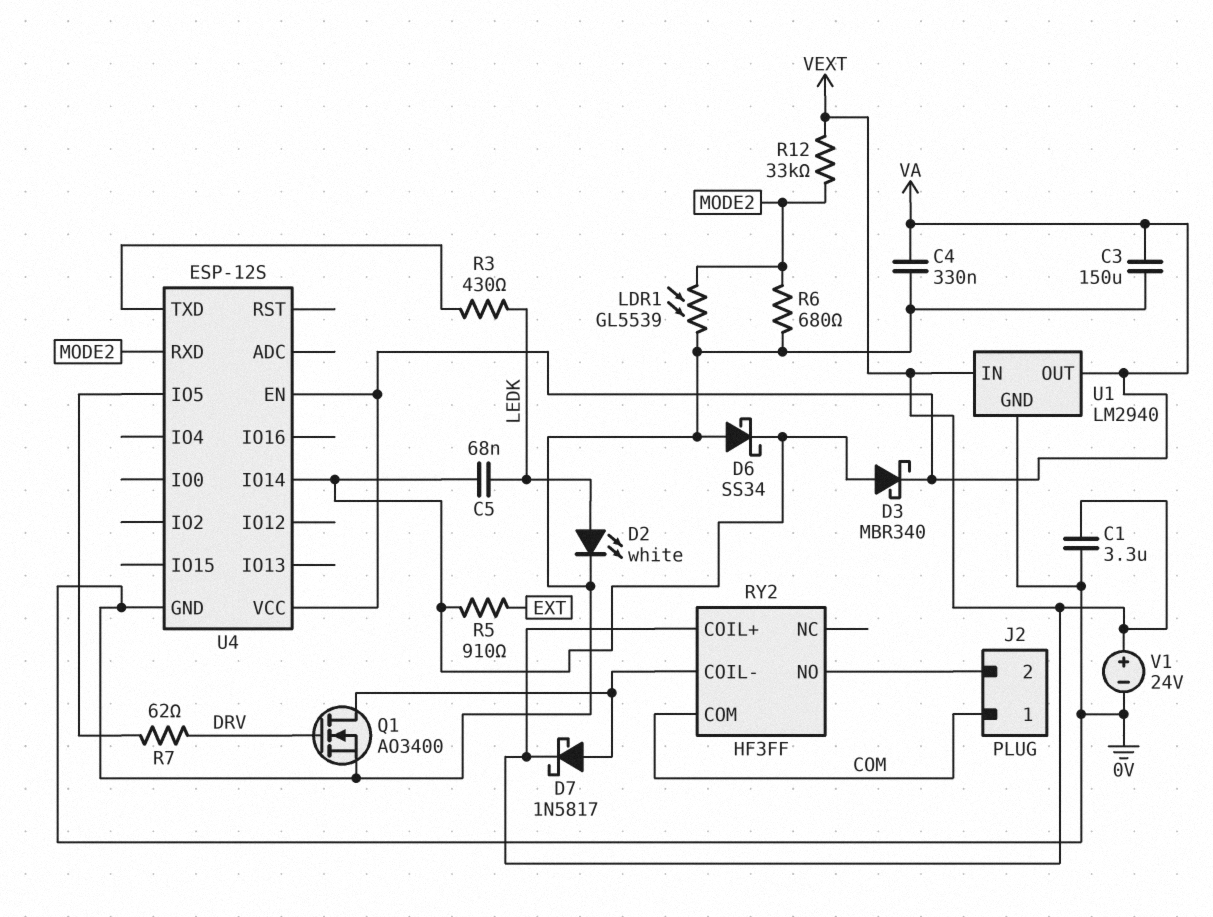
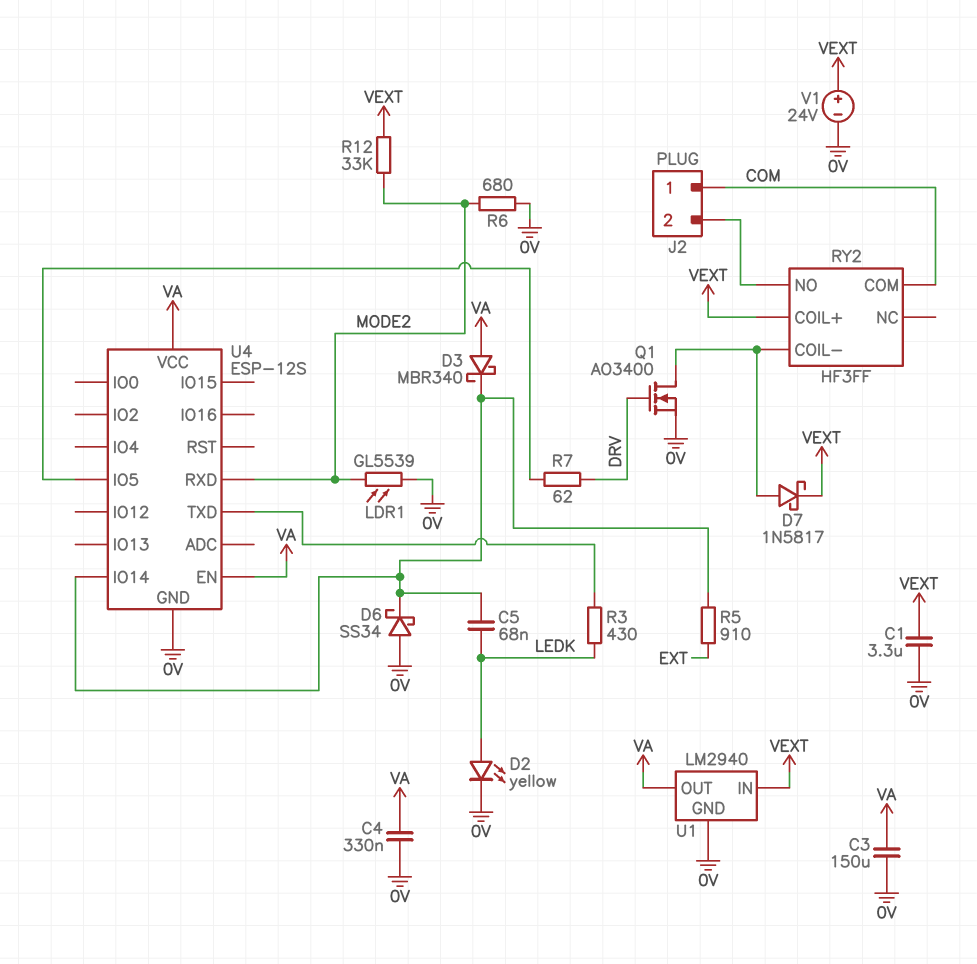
D2: LED white (A LEDK, K 0V) -> LED yellow (A LEDK, K 0V)
D3: schottky MBR340 (A U4/IO14, K VA) -> schottky MBR340 (A VA, K U4/IO14)

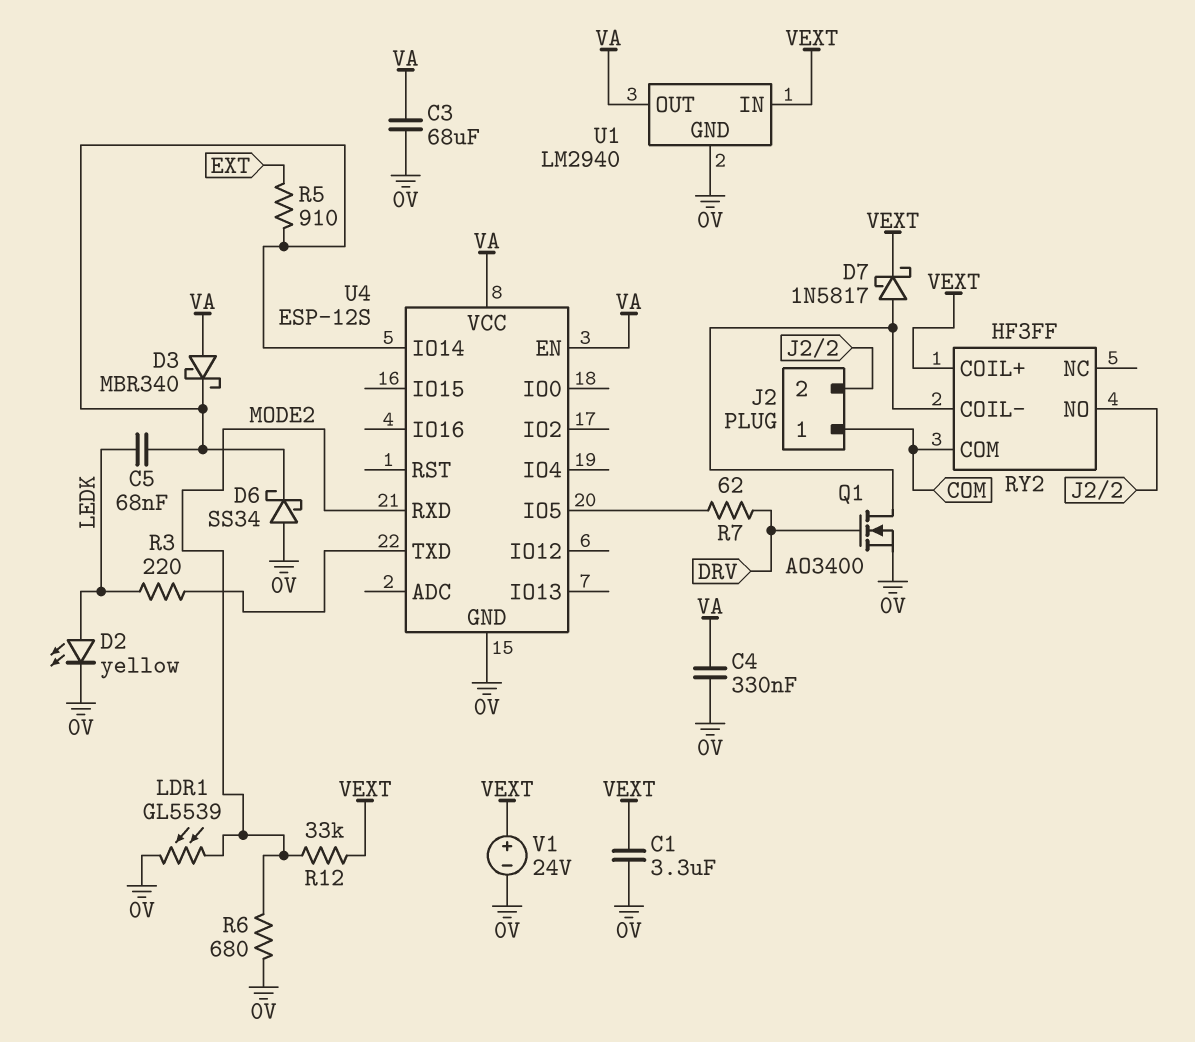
C3: 150uF (0V, VA) -> 68uF (0V, VA)
R3: 430 (LEDK, U4/TXD) -> 220 (LEDK, U4/TXD)

